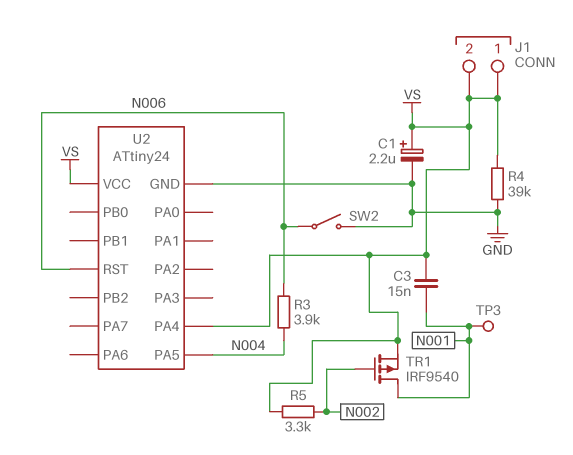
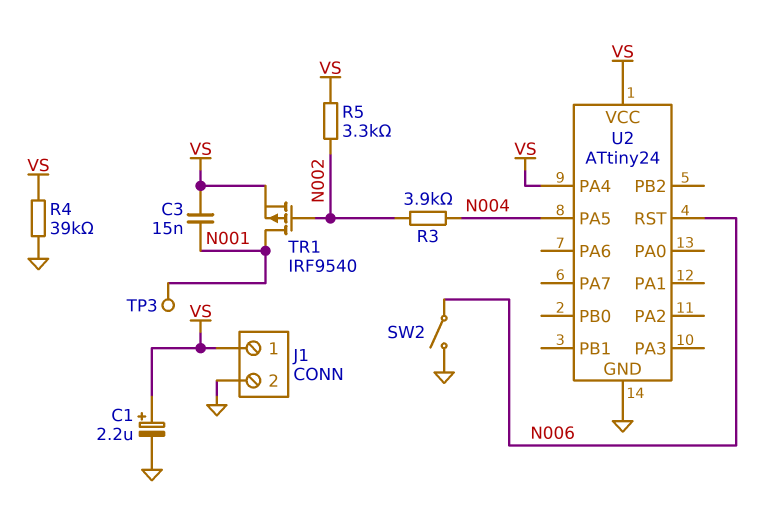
J1 pin 2: VS -> GND
R3: 3.9k (N004, N006) -> 3.9k (N002, N004)

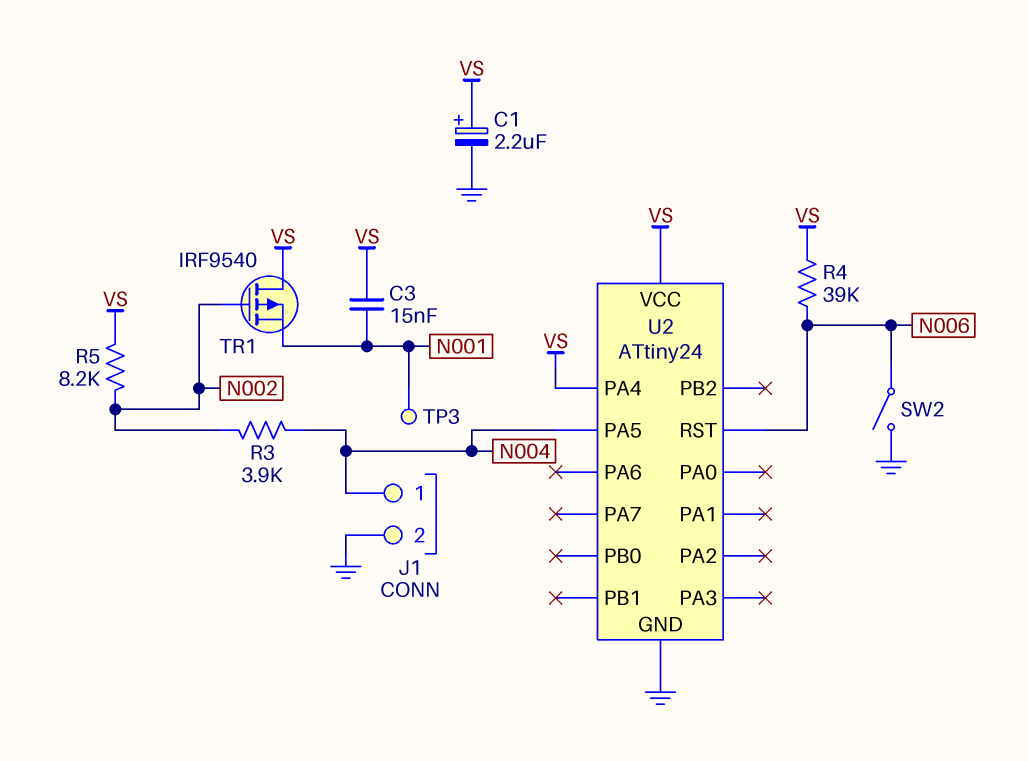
J1 pin 1: VS -> N004
R4: 39k (GND, VS) -> 39k (N006, VS)
R5: 3.3k (N002, VS) -> 8.2k (N002, VS)
TR1: PMOS IRF9540 (G N002, D N001, S VS) -> PMOS IRF9540 (G N002, D VS, S N001)

